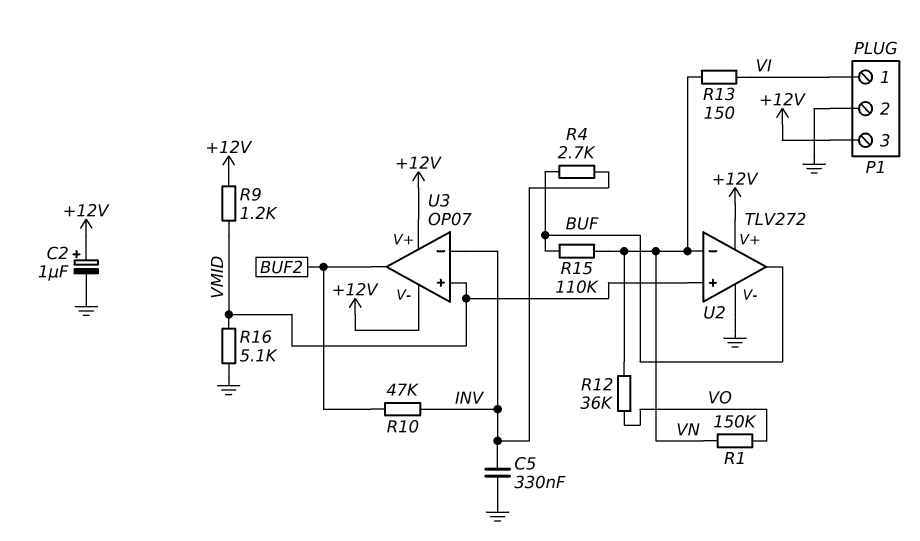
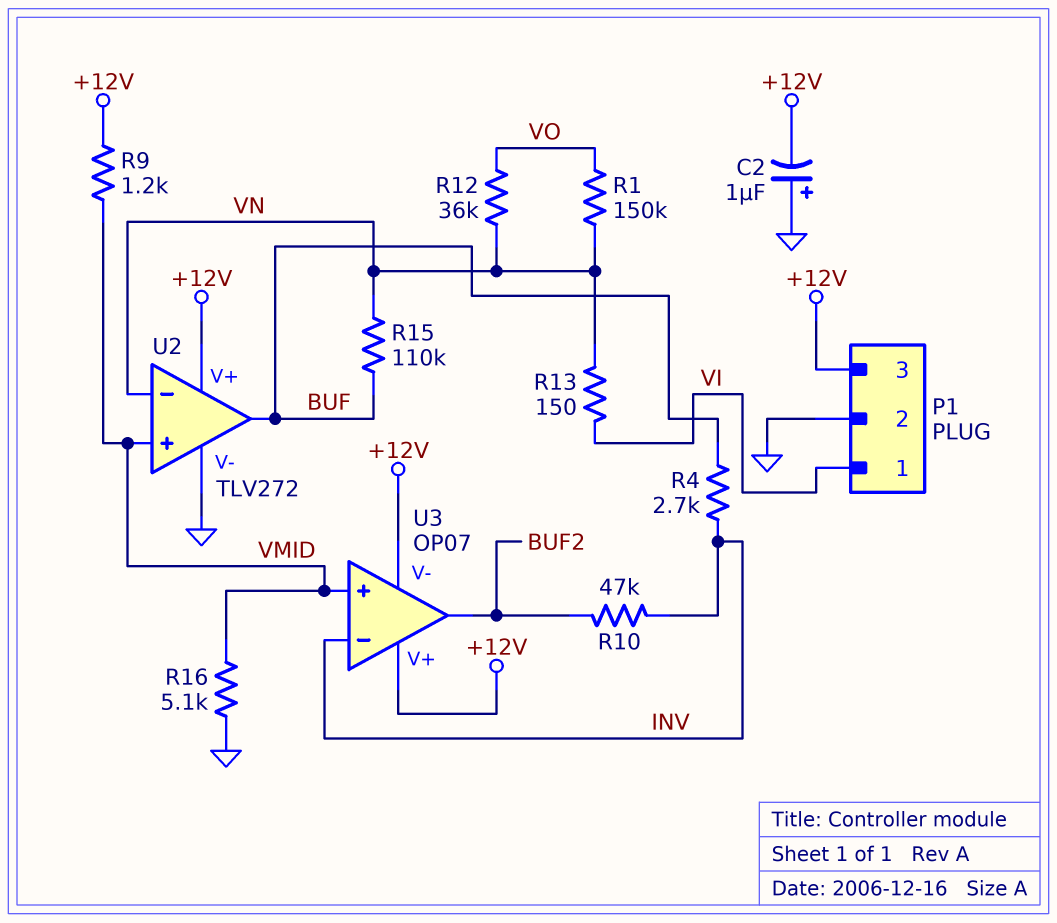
C2: 1uF (plus +12V, minus GND) -> 1uF (plus GND, minus +12V)
C5: 330nF (GND, INV) -> none

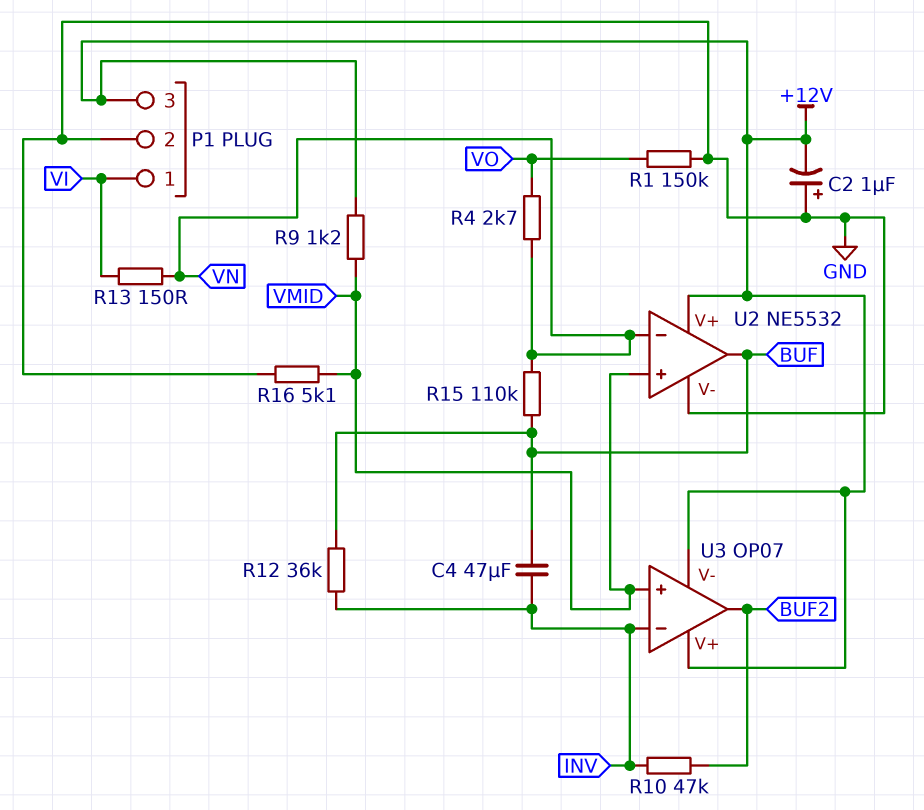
C4: none -> 47uF (BUF, INV)
R1: 150k (VN, VO) -> 150k (GND, VO)
R4: 2.7k (BUF, INV) -> 2.7k (VN, VO)
R12: 36k (VN, VO) -> 36k (BUF, INV)
U2: TLV272 -> NE5532

